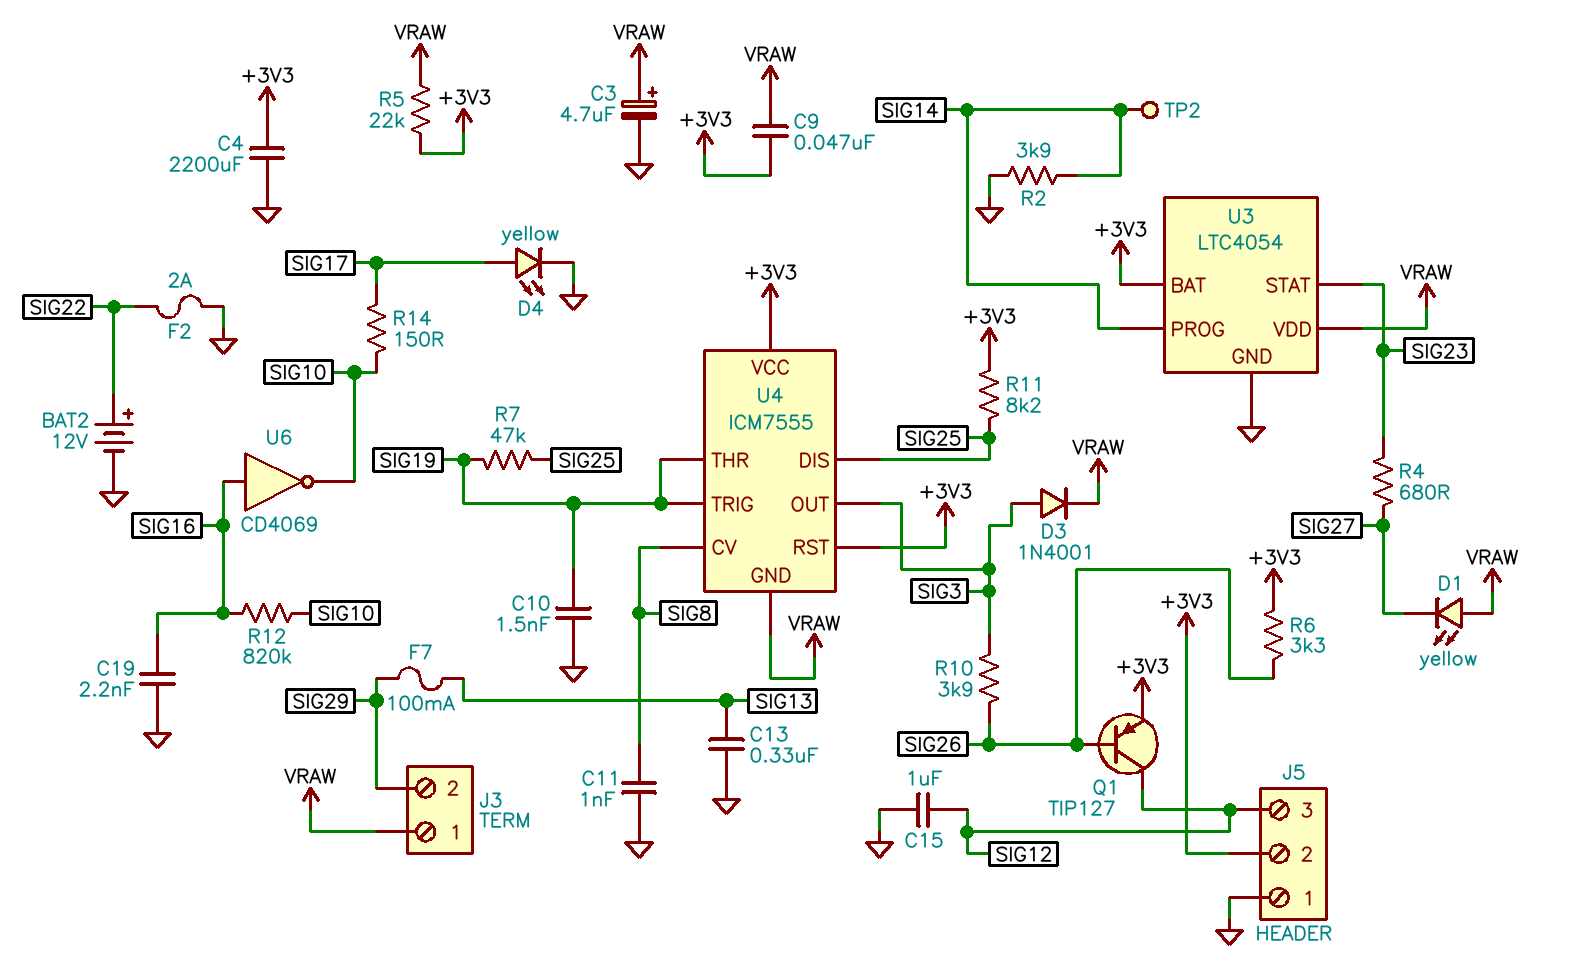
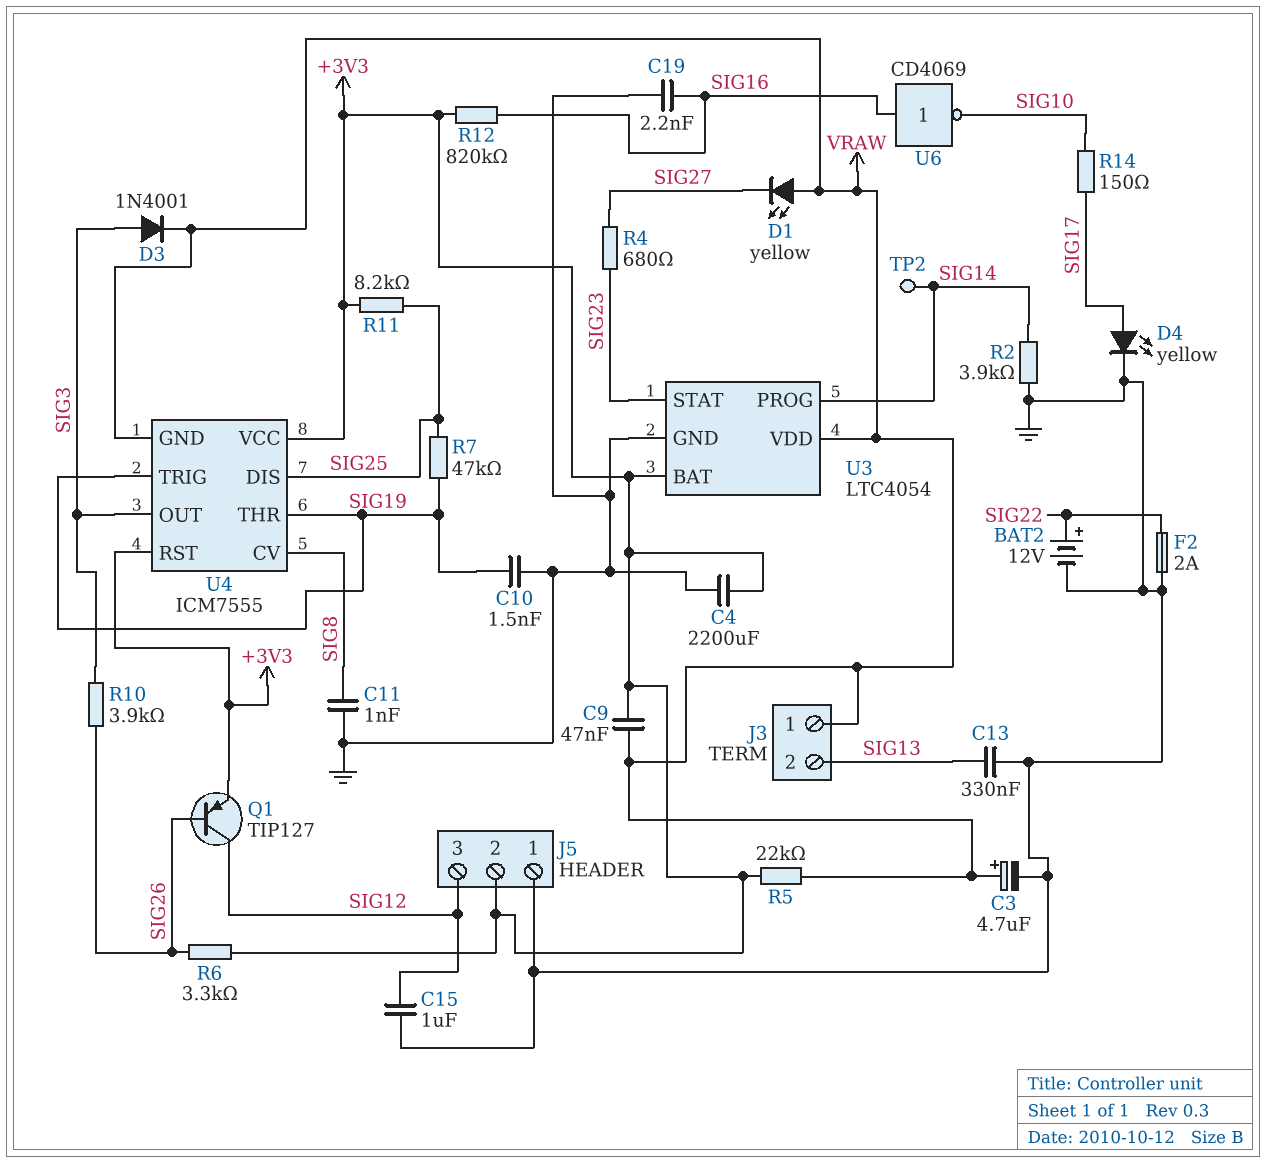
F7: 100mA (SIG13, SIG29) -> none
J3 pin 2: SIG29 -> SIG13
R12: 820k (SIG10, SIG16) -> 820k (+3V3, SIG16)

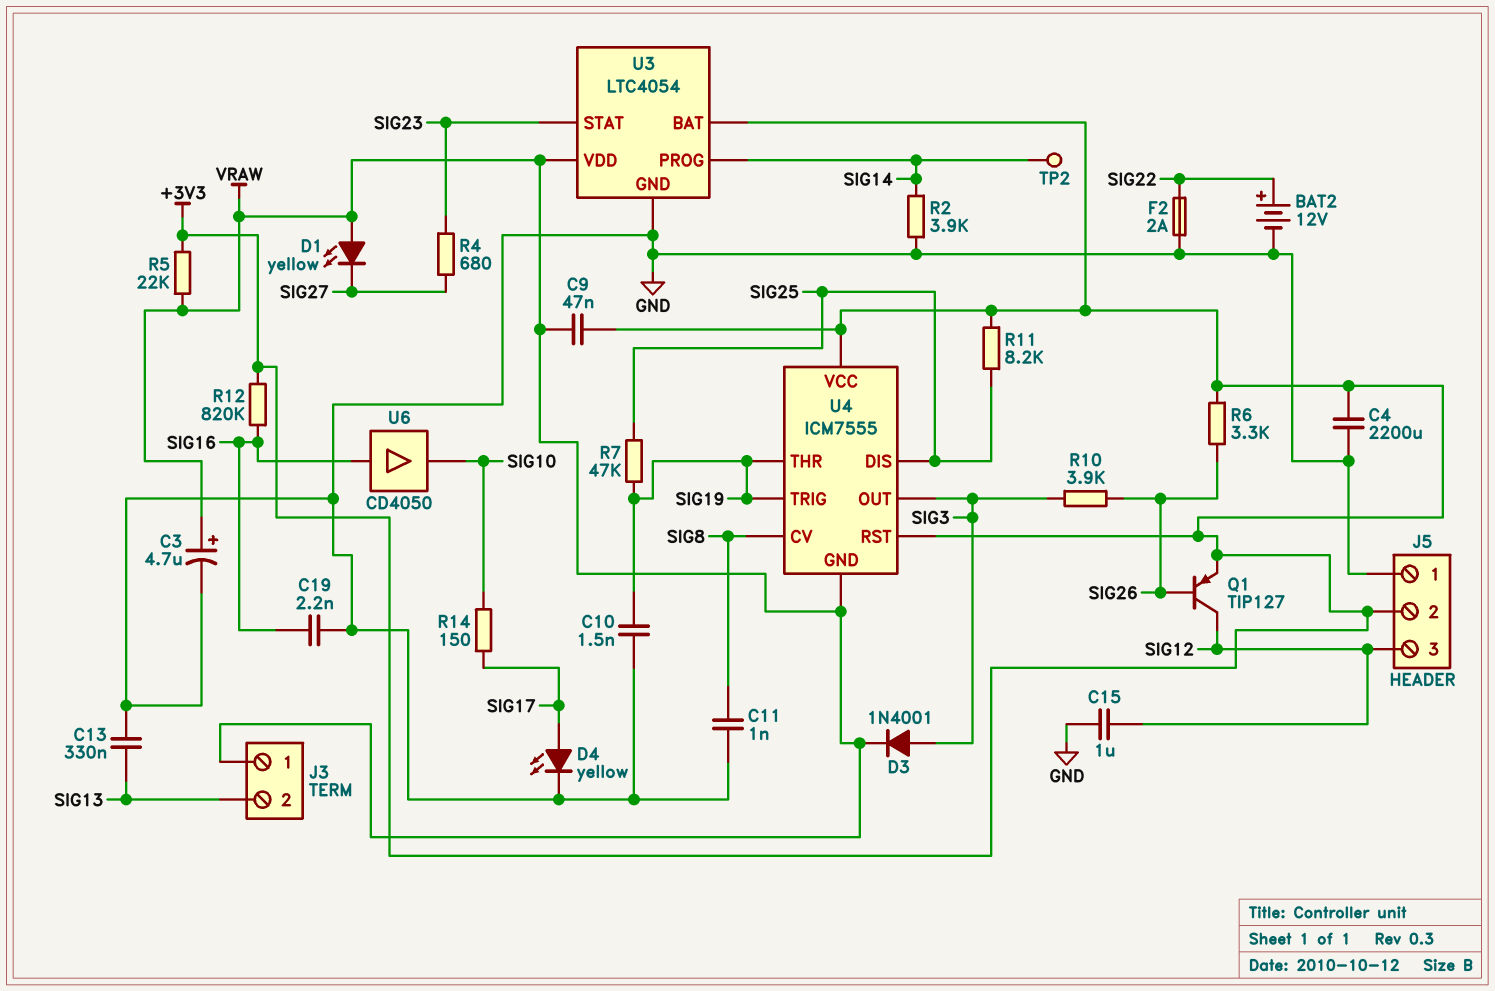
U6: NOT CD4069 (in SIG16, out SIG10) -> buffer CD4050 (in SIG16, out SIG10)

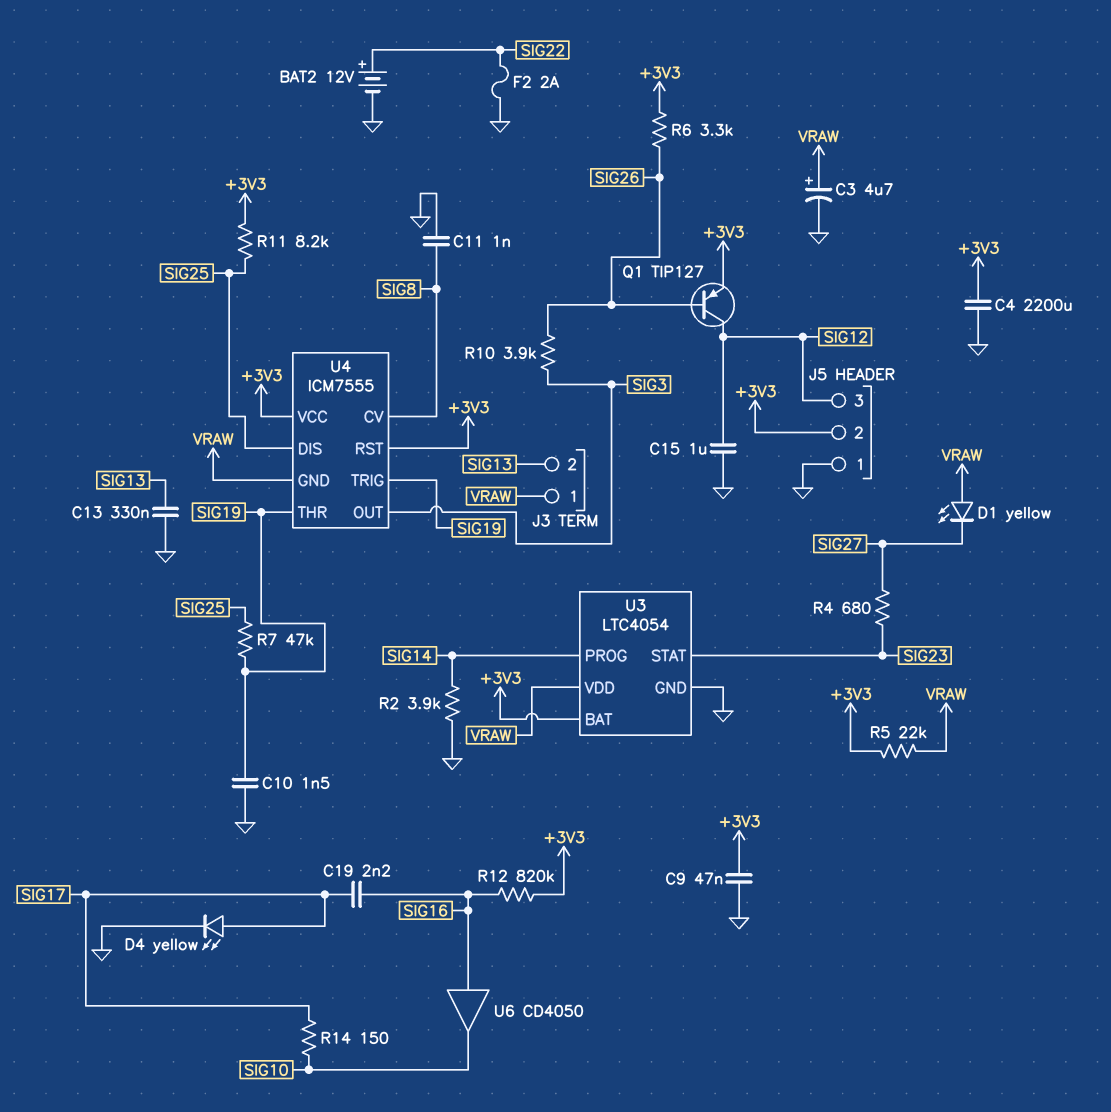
C9: 47nF (+3V3, VRAW) -> 47nF (+3V3, GND)
C19: 2.2nF (GND, SIG16) -> 2.2nF (SIG16, SIG17)
D3: diode 1N4001 (A SIG3, K VRAW) -> none
TP2: test point (SIG14) -> none

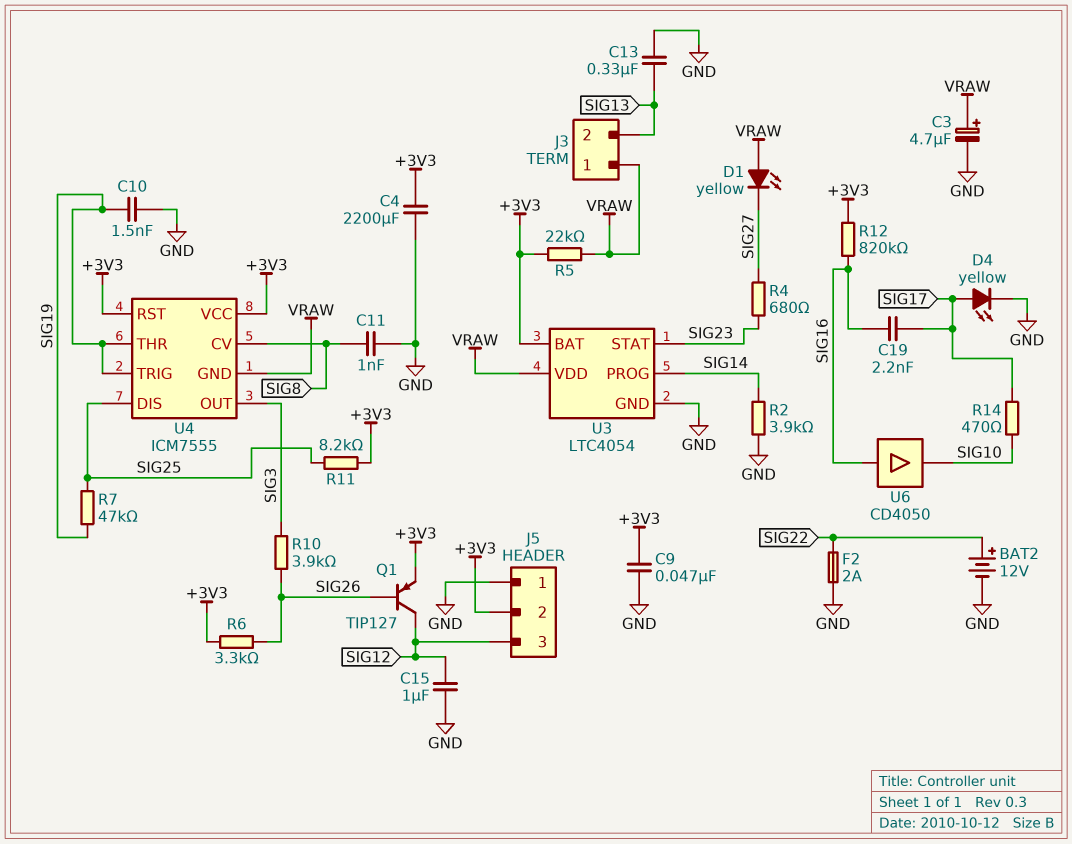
R14: 150 (SIG10, SIG17) -> 470 (SIG10, SIG17)

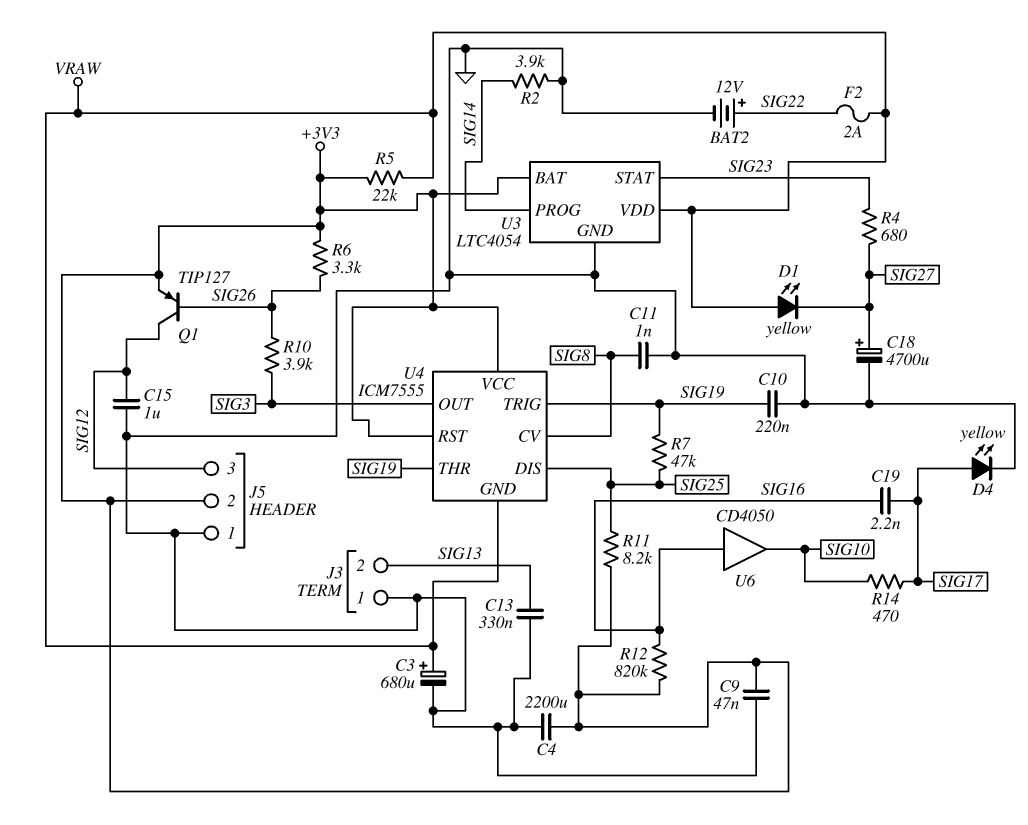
C3: 4.7uF (plus VRAW, minus GND) -> 680uF (plus VRAW, minus GND)
C10: 1.5nF (GND, SIG19) -> 220nF (GND, SIG19)
C18: none -> 4700uF (plus SIG27, minus GND)
F2: 2A (GND, SIG22) -> 2A (SIG22, VRAW)
J3 pin 1: VRAW -> GND

